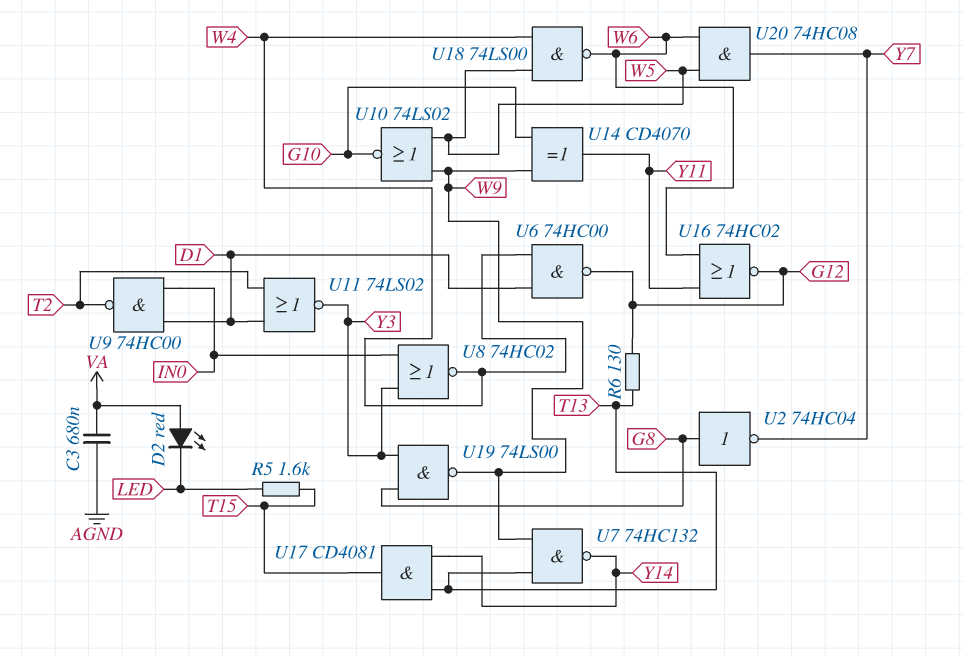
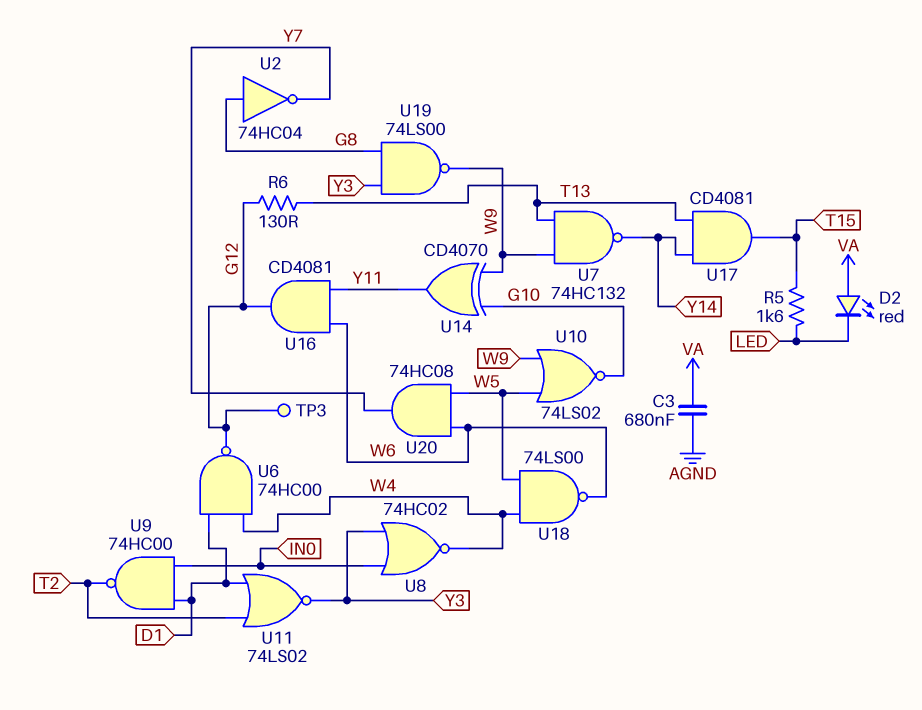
TP3: none -> test point (G12)
U16: NOR 74HC02 (in W6, in Y11, out G12) -> AND CD4081 (in W6, in Y11, out G12)

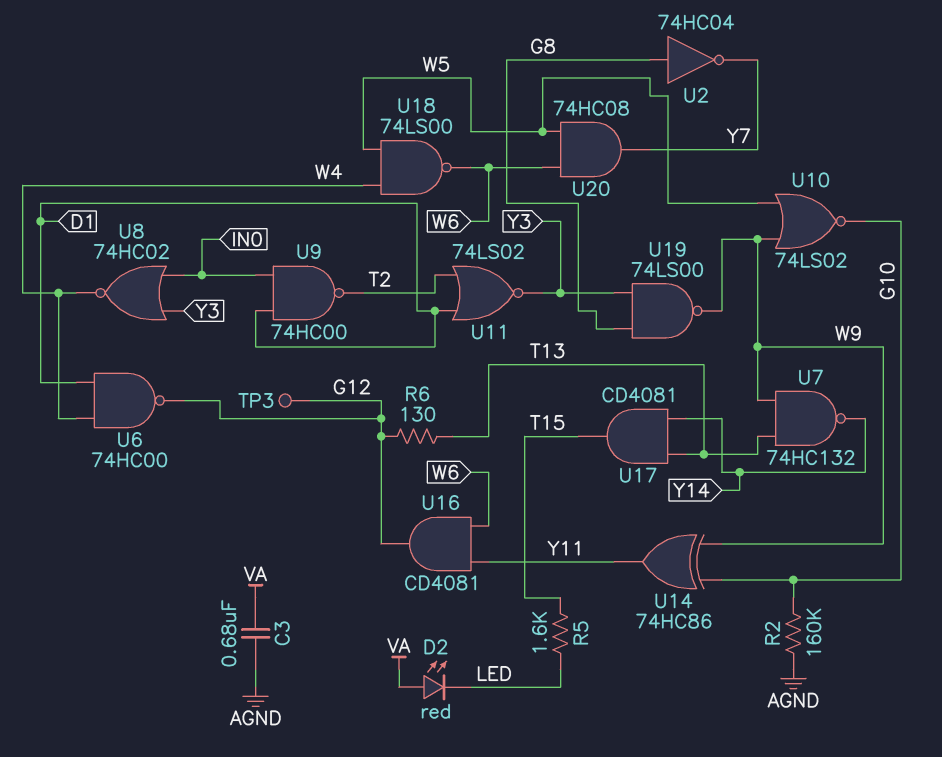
R2: none -> 160k (AGND, G10)
U14: XOR CD4070 (in G10, in W9, out Y11) -> XOR 74HC86 (in G10, in W9, out Y11)

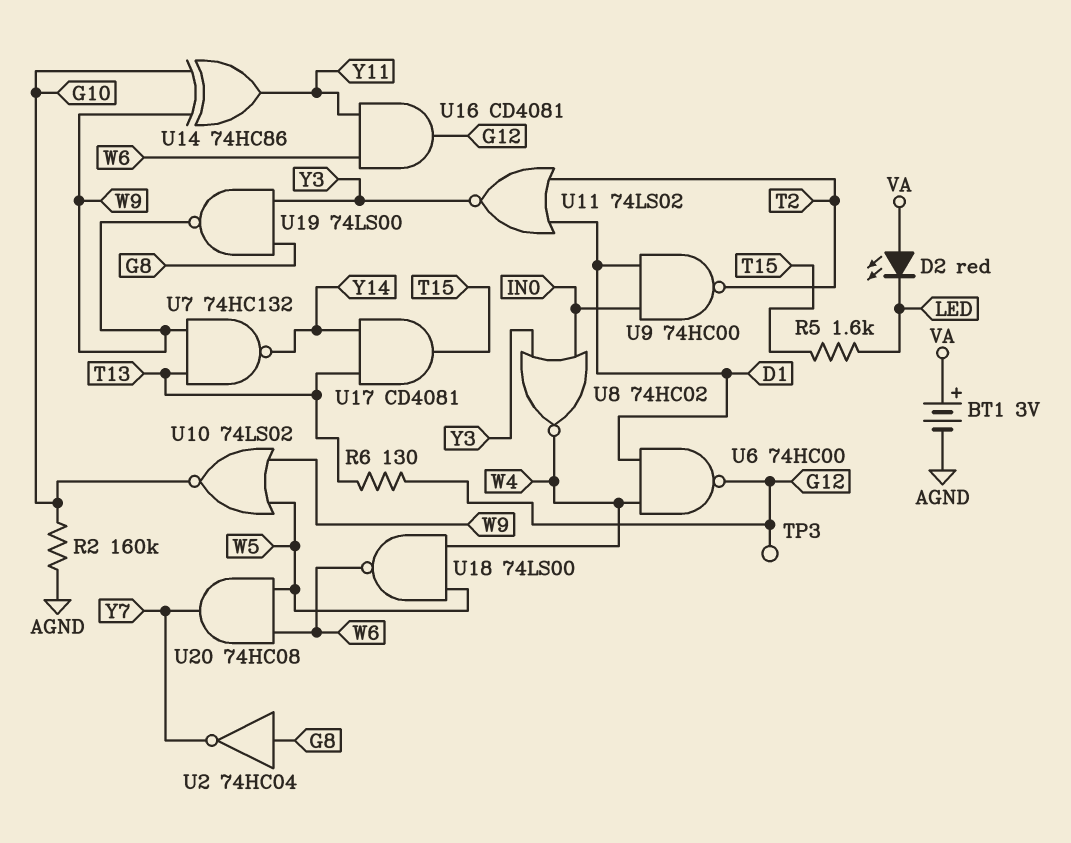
BT1: none -> 3V (plus VA, minus AGND)
C3: 680nF (AGND, VA) -> none

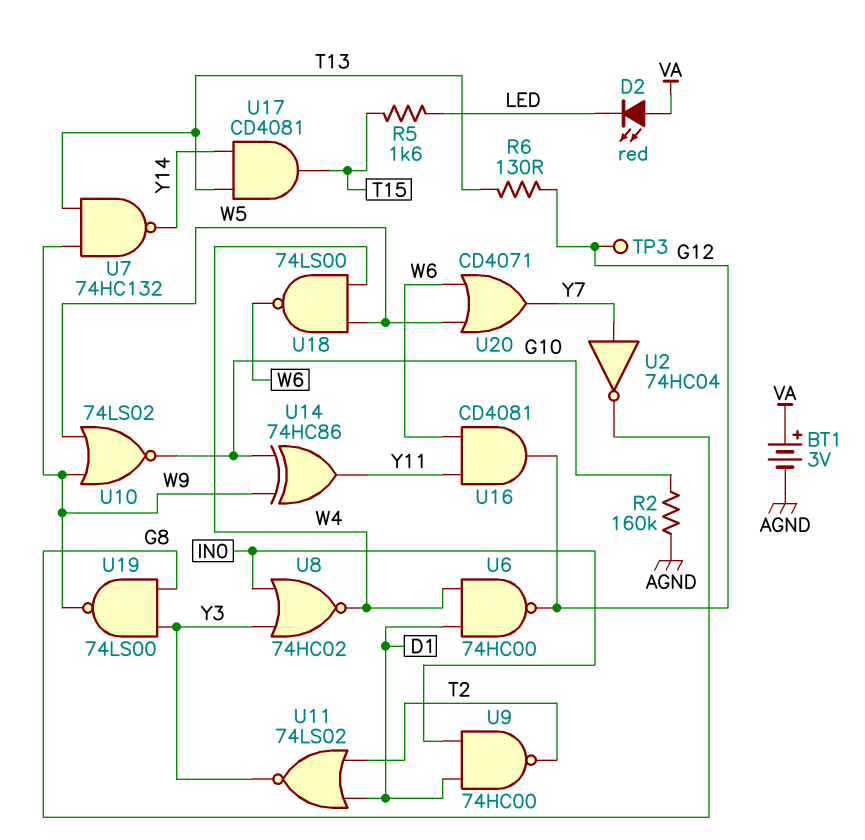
U2: NOT 74HC04 (in G8, out Y7) -> NOT 74HC04 (in Y7, out G8)
U20: AND 74HC08 (in W5, in W6, out Y7) -> OR CD4071 (in W5, in W6, out Y7)

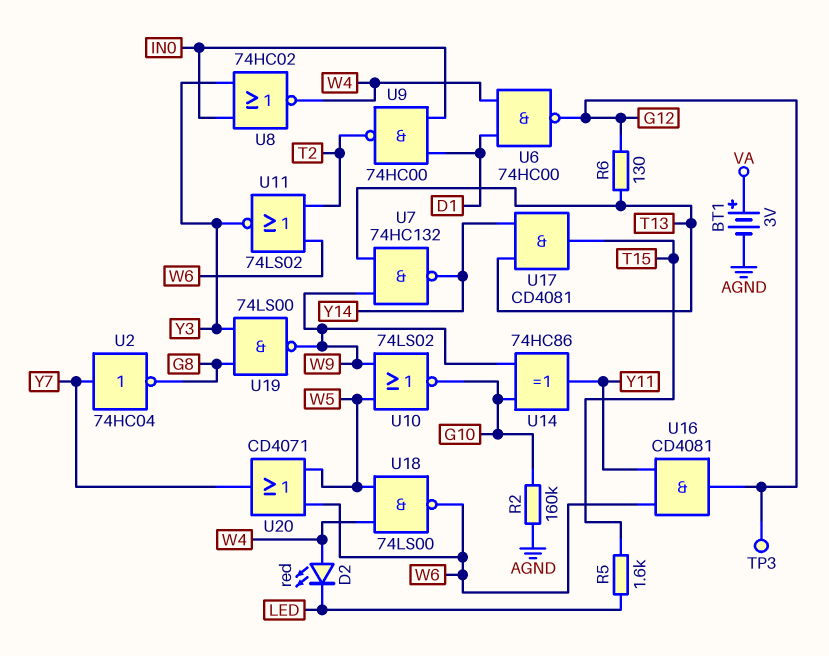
D2: LED red (A VA, K LED) -> LED red (A W4, K LED)
U11: NOR 74LS02 (in D1, in T2, out Y3) -> NOR 74LS02 (in T2, in W6, out Y3)

